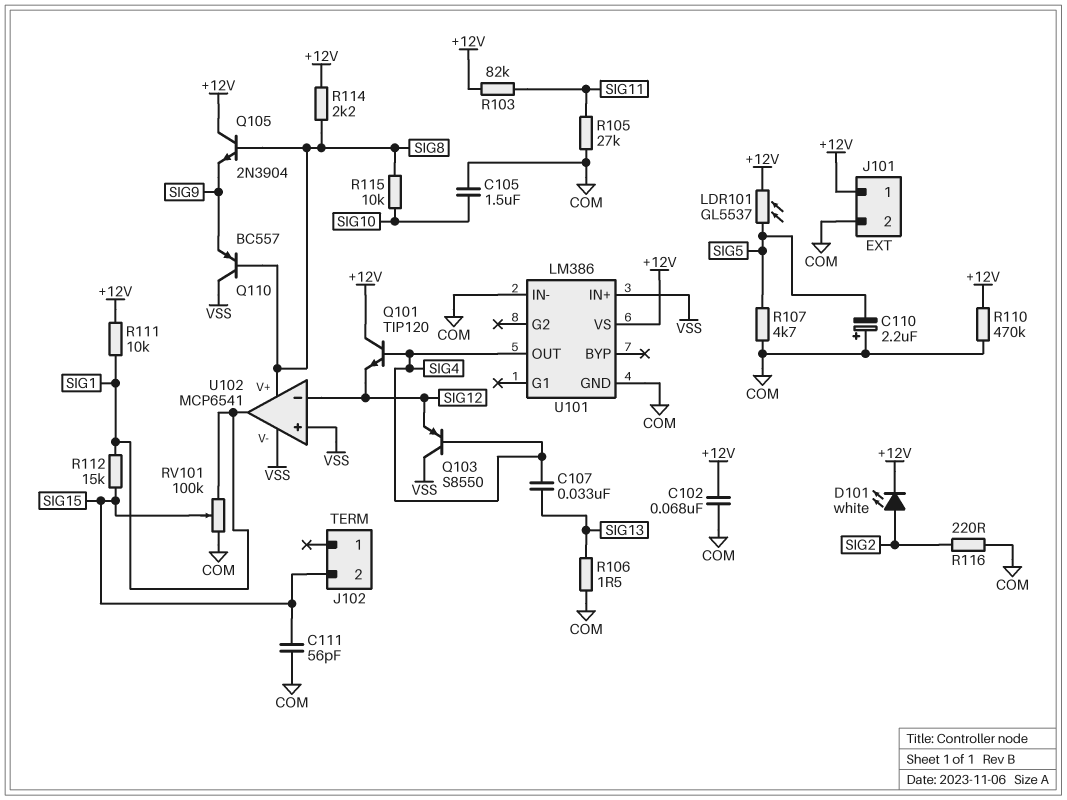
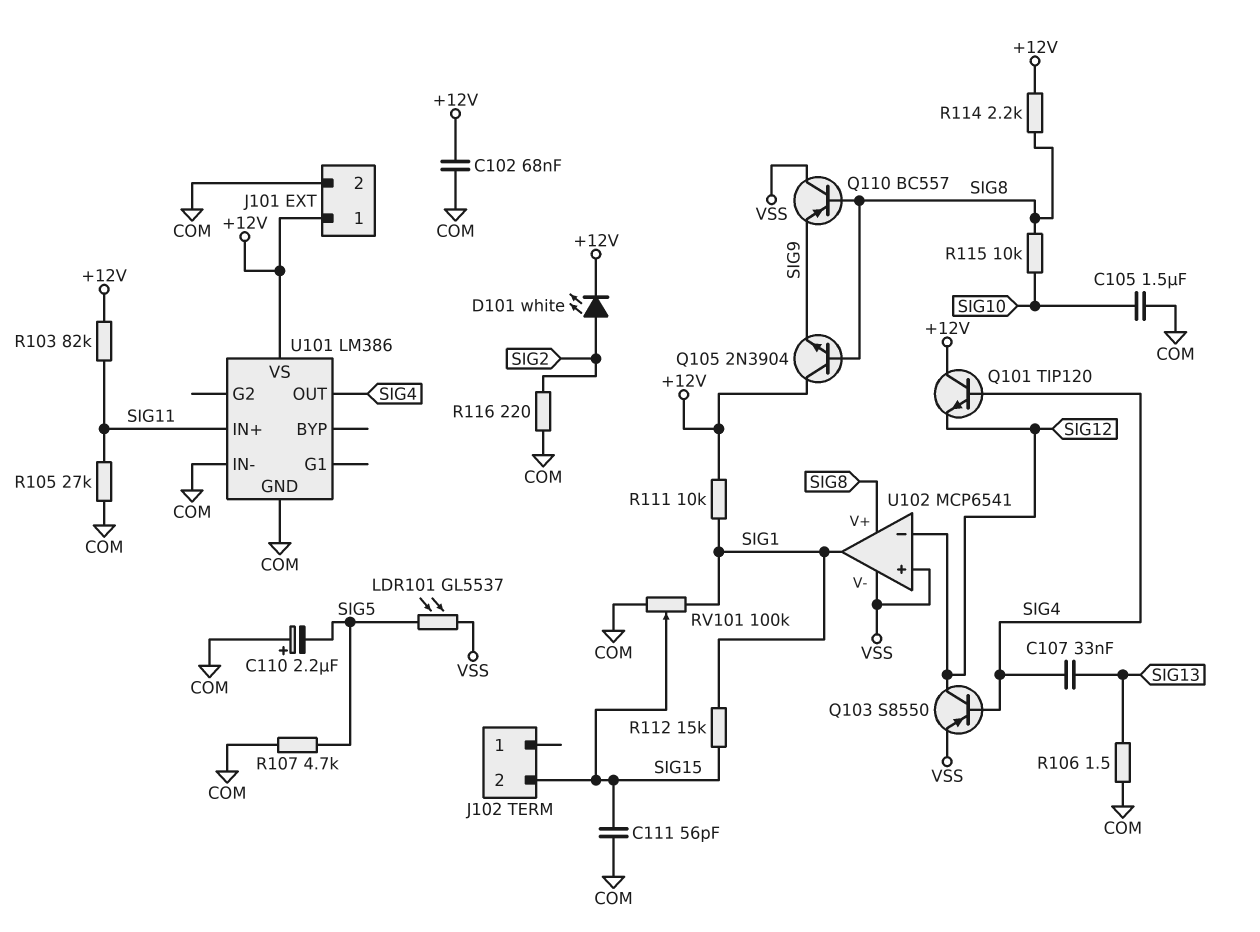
LDR101: GL5537 (+12V, SIG5) -> GL5537 (SIG5, VSS)
Q103: PNP S8550 (B SIG4, C VSS, E SIG12) -> PNP S8550 (B SIG4, C SIG12, E VSS)
R110: 470k (+12V, COM) -> none
U101 pin IN+: VSS -> SIG11

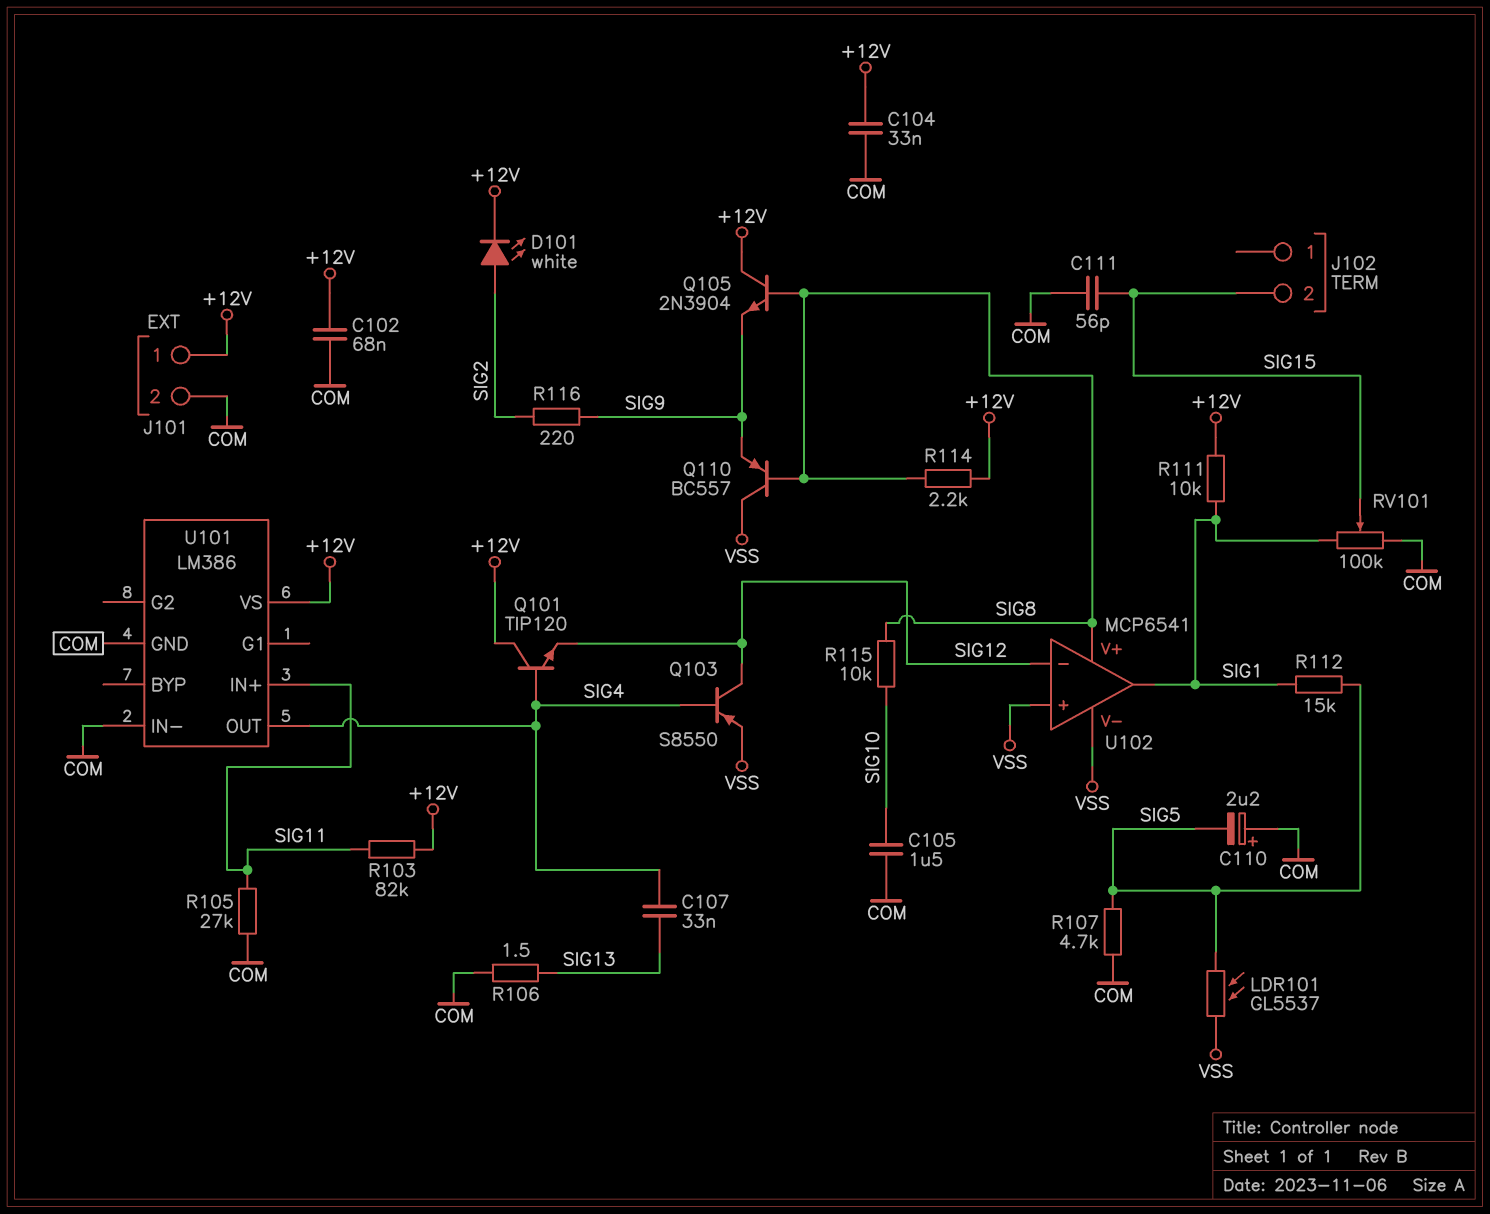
C104: none -> 33nF (+12V, COM)
R112: 15k (SIG1, SIG15) -> 15k (SIG1, SIG5)
R116: 220 (COM, SIG2) -> 220 (SIG2, SIG9)

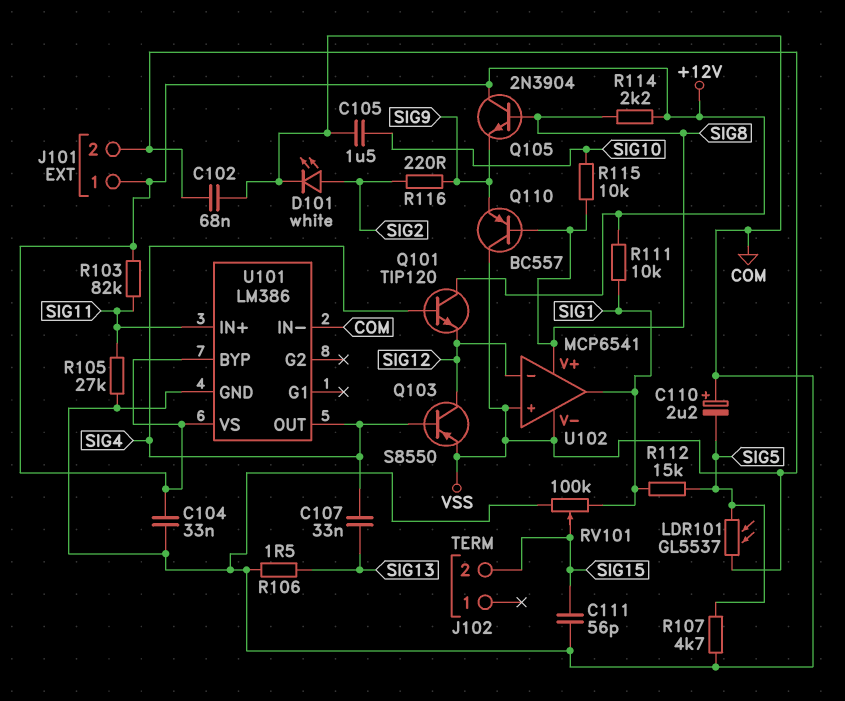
C102: 68nF (+12V, COM) -> 68nF (COM, VSS)
D101: LED white (A SIG2, K +12V) -> LED white (A SIG2, K COM)
J101 pin 2: COM -> VSS
U101 pin BYP: none -> +12V

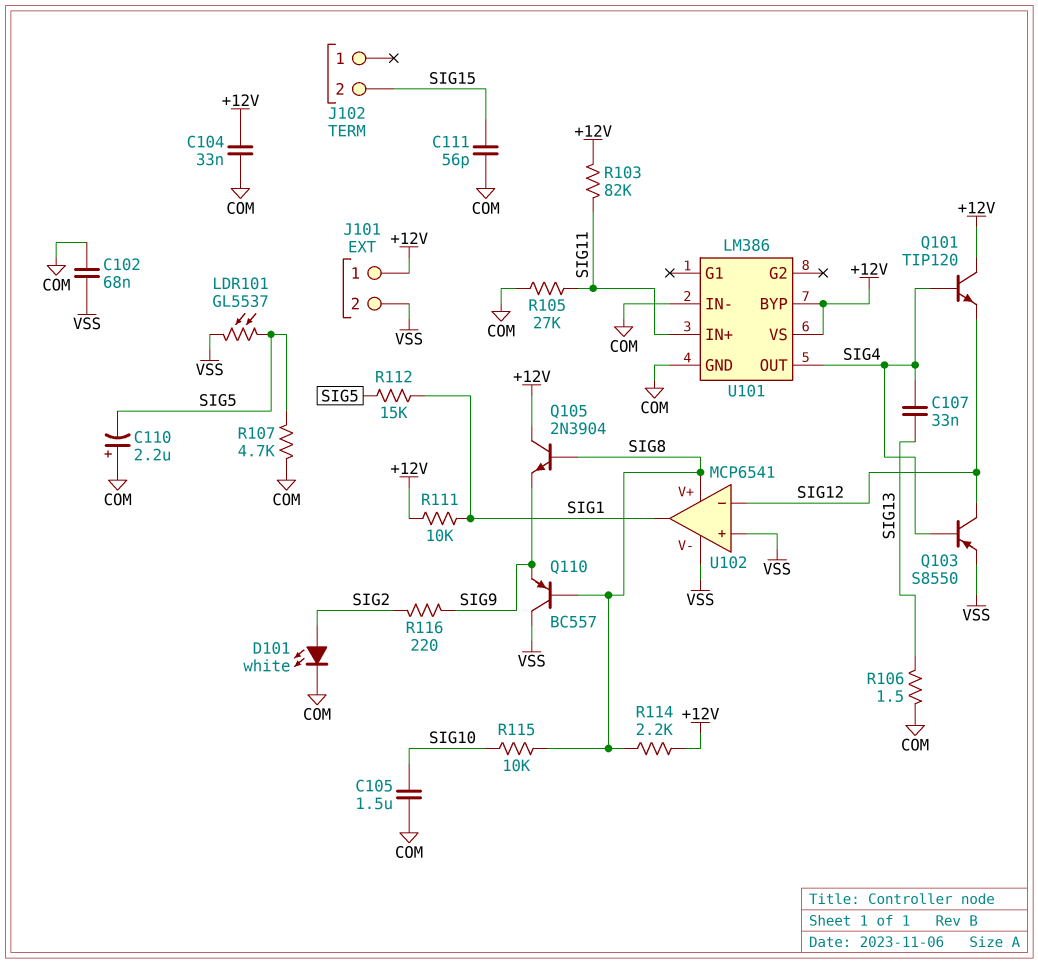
RV101: 100k (COM, SIG1, wiper SIG15) -> none

